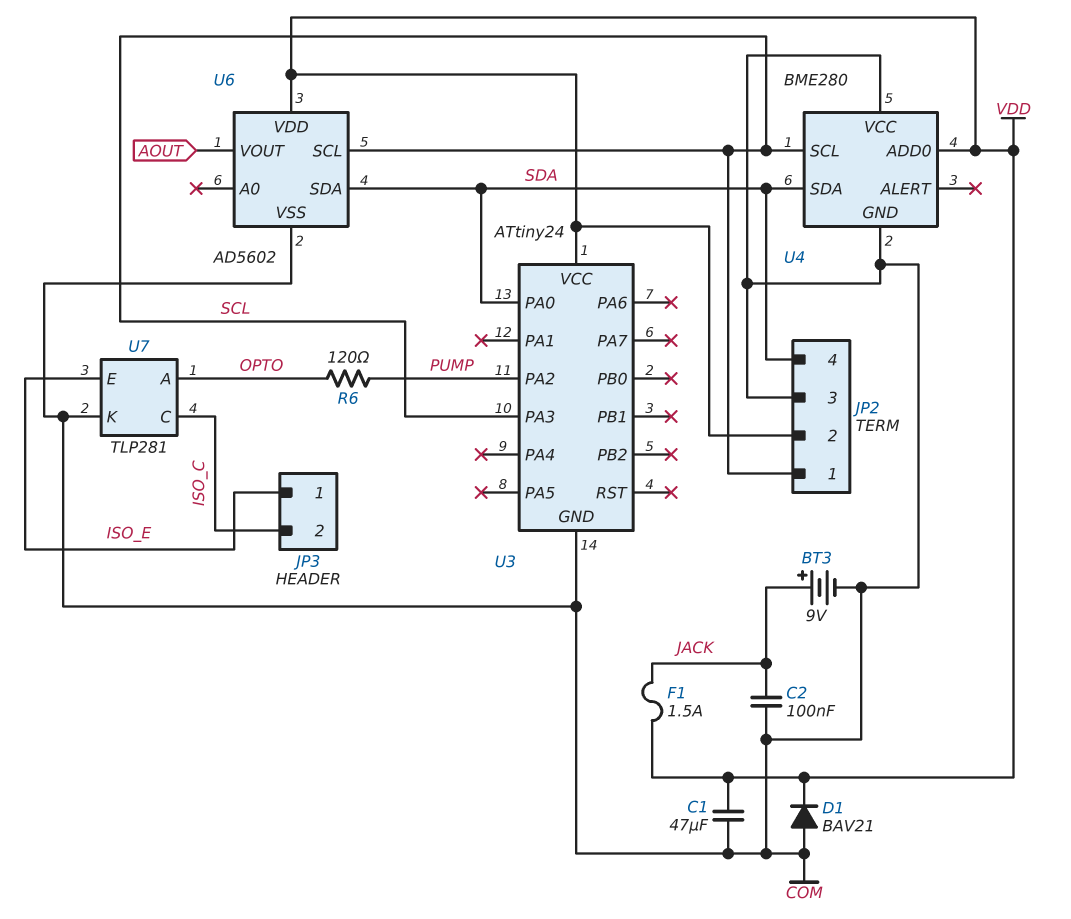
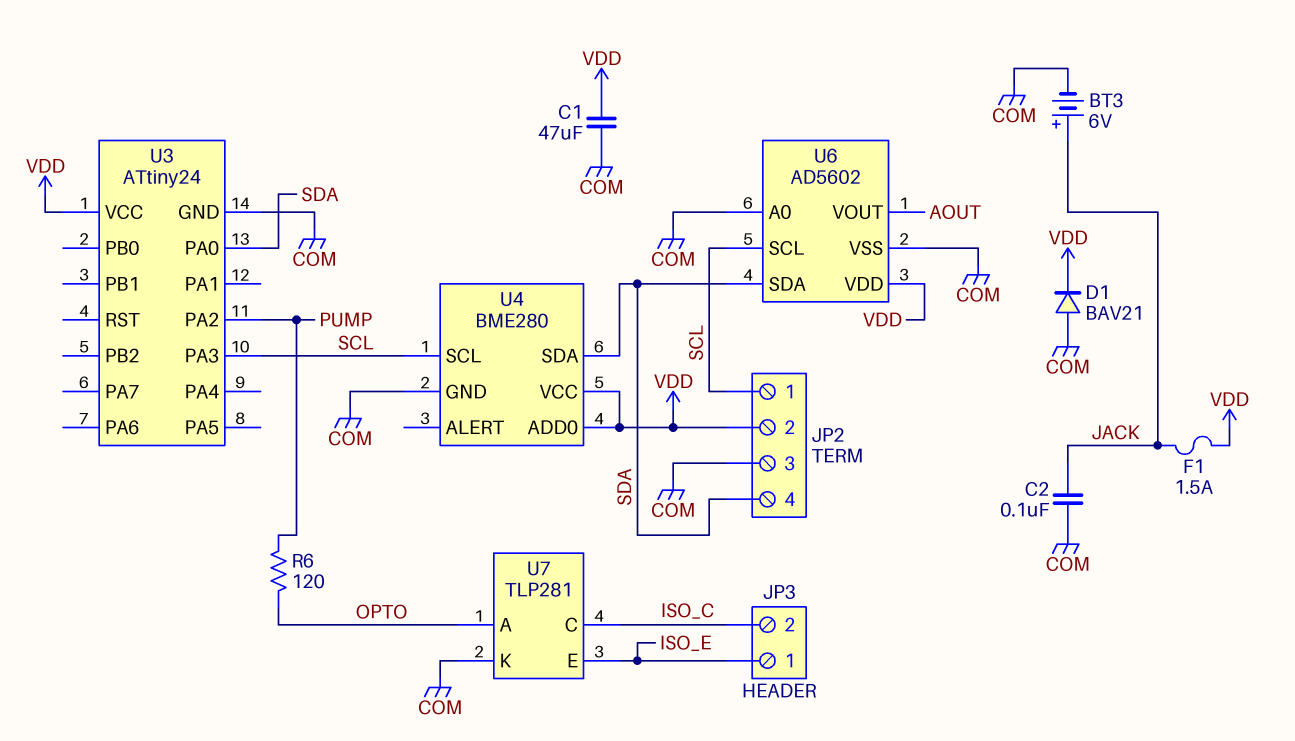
BT3: 9V (plus JACK, minus COM) -> 6V (plus JACK, minus COM)
U4 pin VCC: COM -> VDD
U6 pin A0: none -> COM

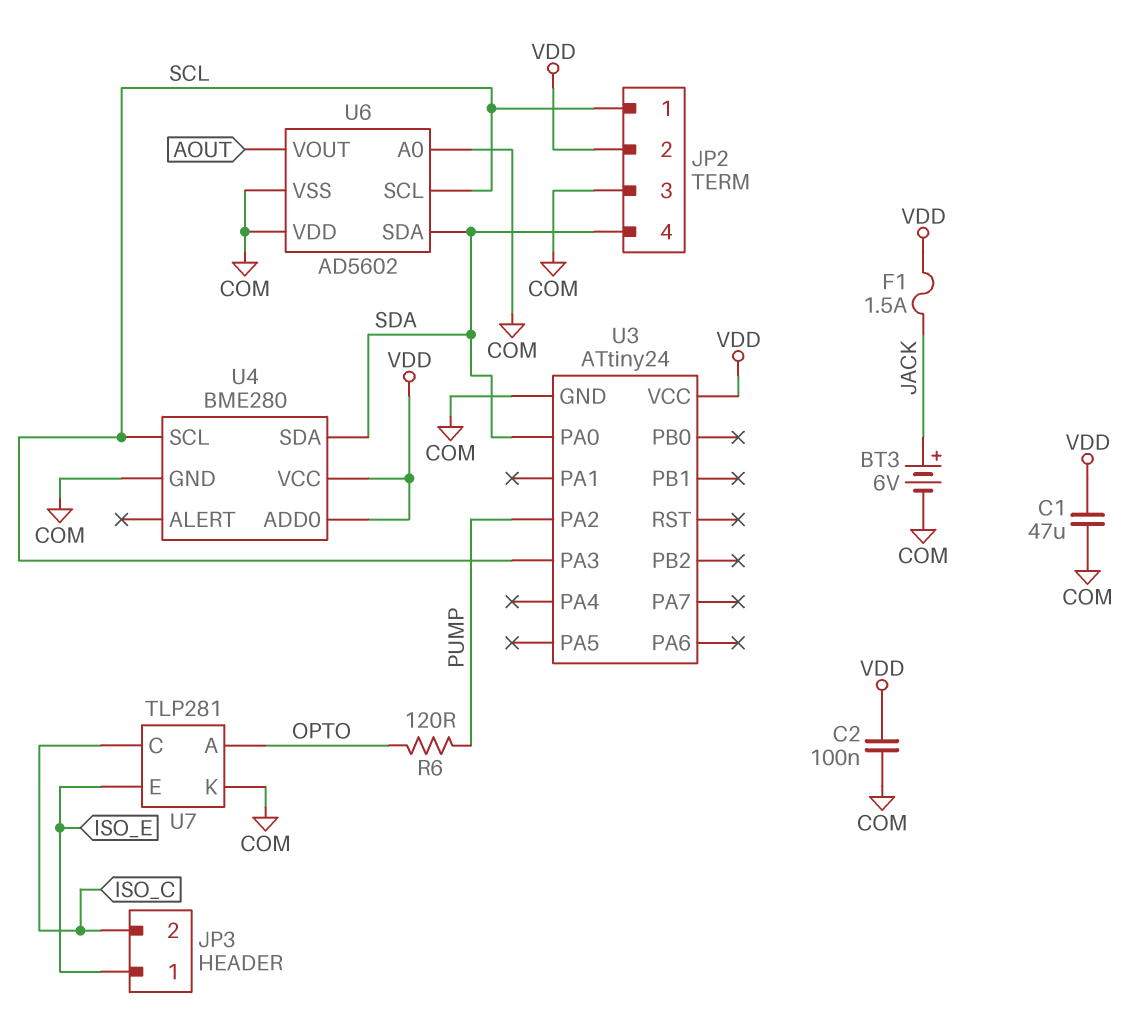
C2: 100nF (COM, JACK) -> 100nF (COM, VDD)
D1: diode BAV21 (A COM, K VDD) -> none
U6 pin VDD: VDD -> COM

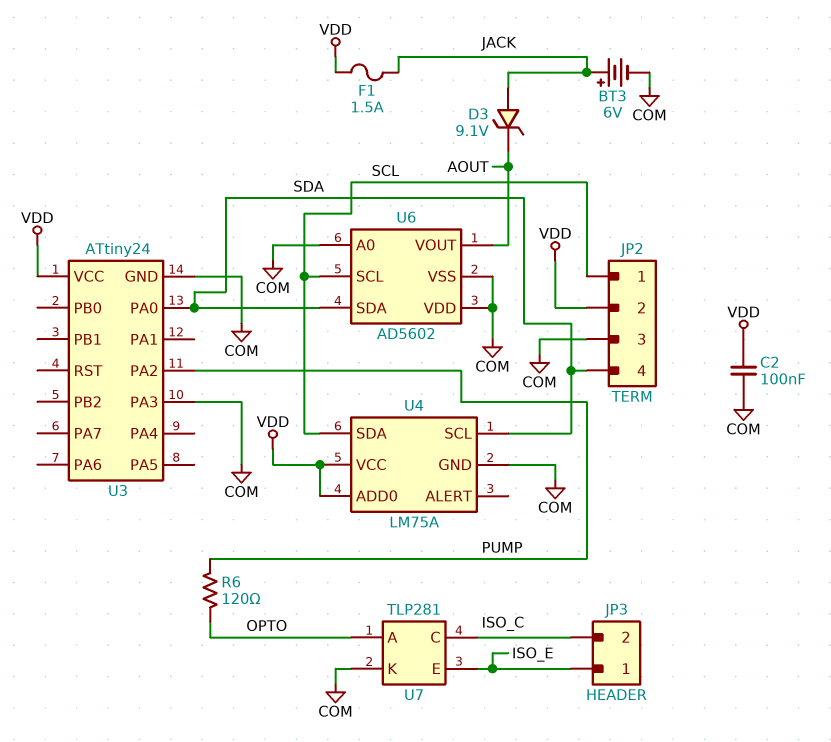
C1: 47uF (COM, VDD) -> none
D3: none -> zener 9.1V (A JACK, K AOUT)
U3 pin PA3: SCL -> COM
U4: BME280 -> LM75A
U4 pin SCL: SCL -> SDA
U4 pin SDA: SDA -> SCL

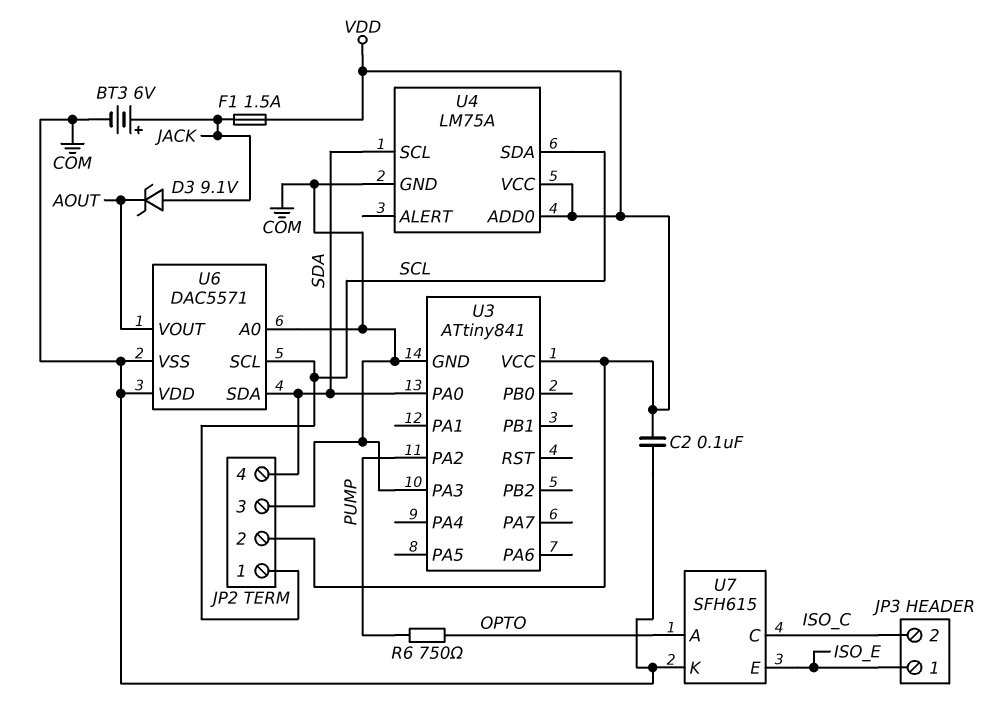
R6: 120 (OPTO, PUMP) -> 750 (OPTO, PUMP)
U3: ATtiny24 -> ATtiny841
U6: AD5602 -> DAC5571
U7: TLP281 -> SFH615

